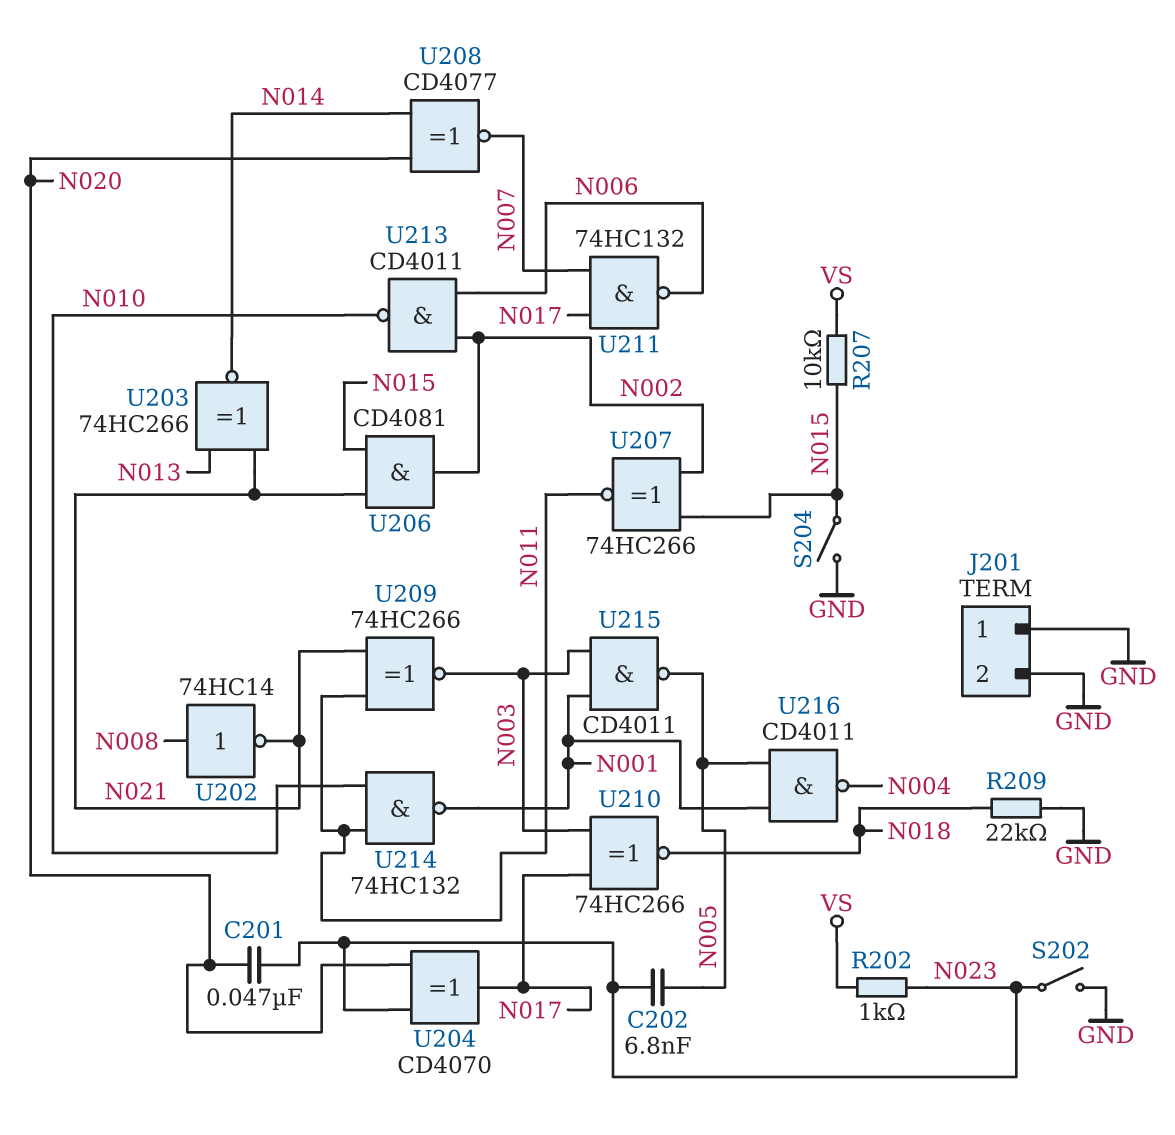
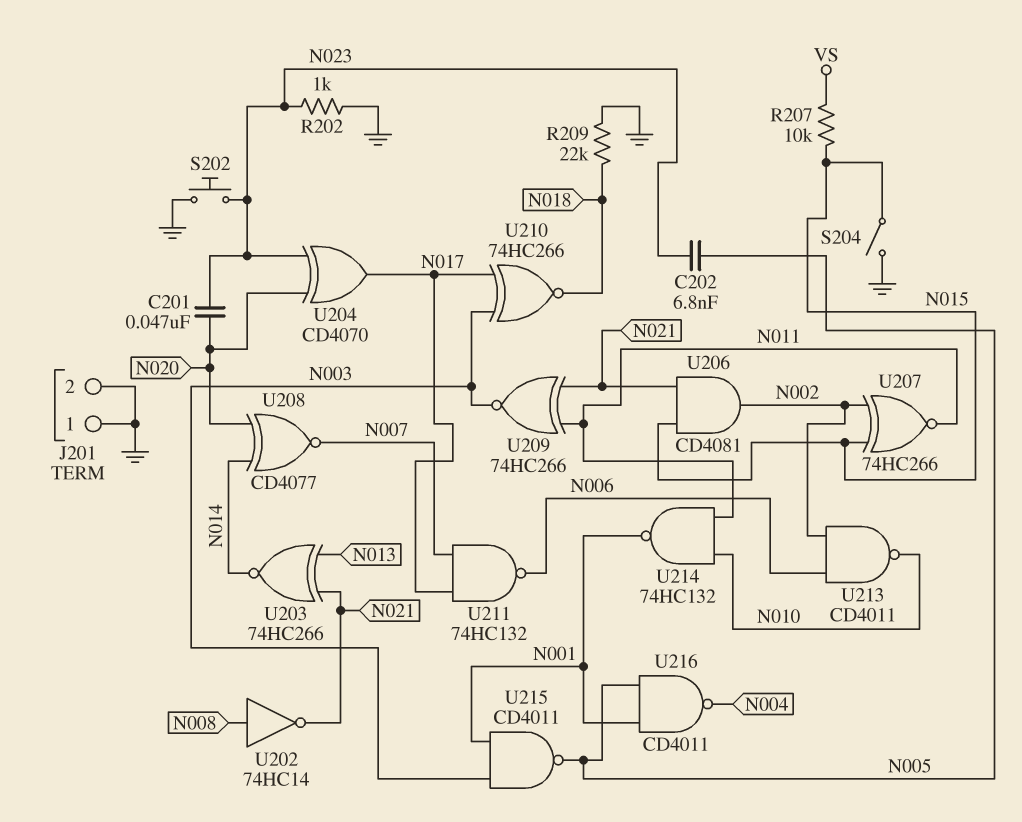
R202: 1k (N023, VS) -> 1k (GND, N023)
S202: switch (GND, N023) -> button (GND, N023)

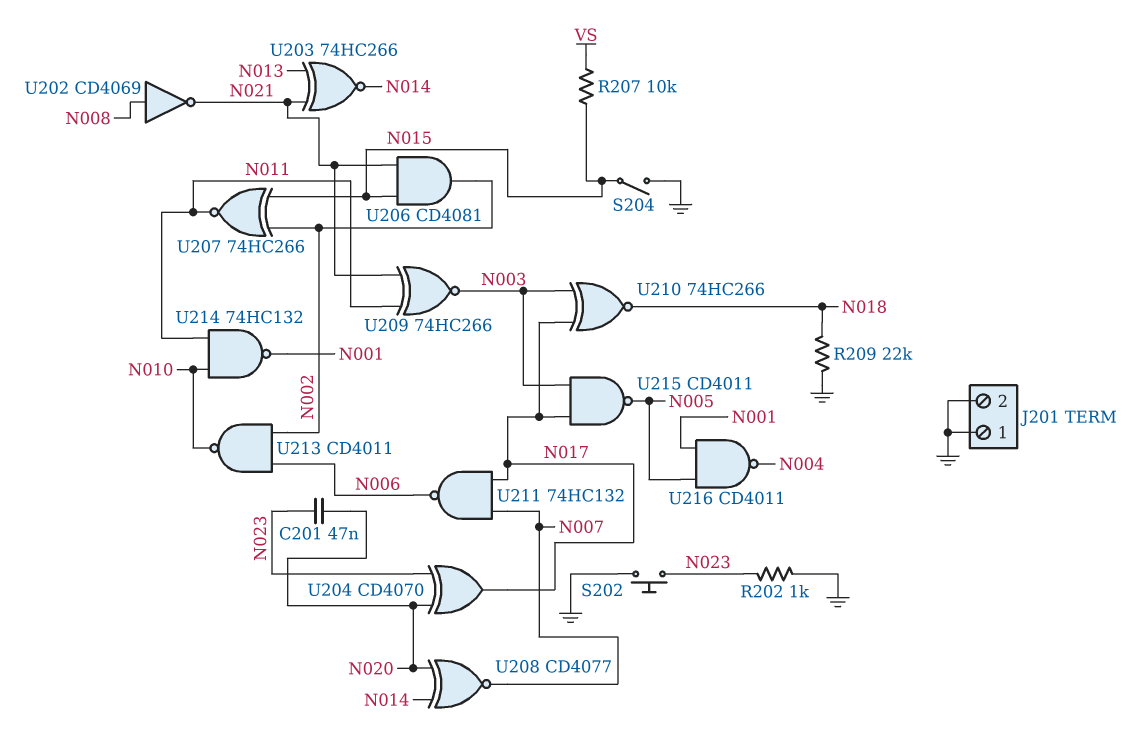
C202: 6.8nF (N005, N023) -> none
U202: NOT 74HC14 (in N008, out N021) -> NOT CD4069 (in N008, out N021)
U215: NAND CD4011 (in N001, in N003, out N005) -> NAND CD4011 (in N003, in N017, out N005)

